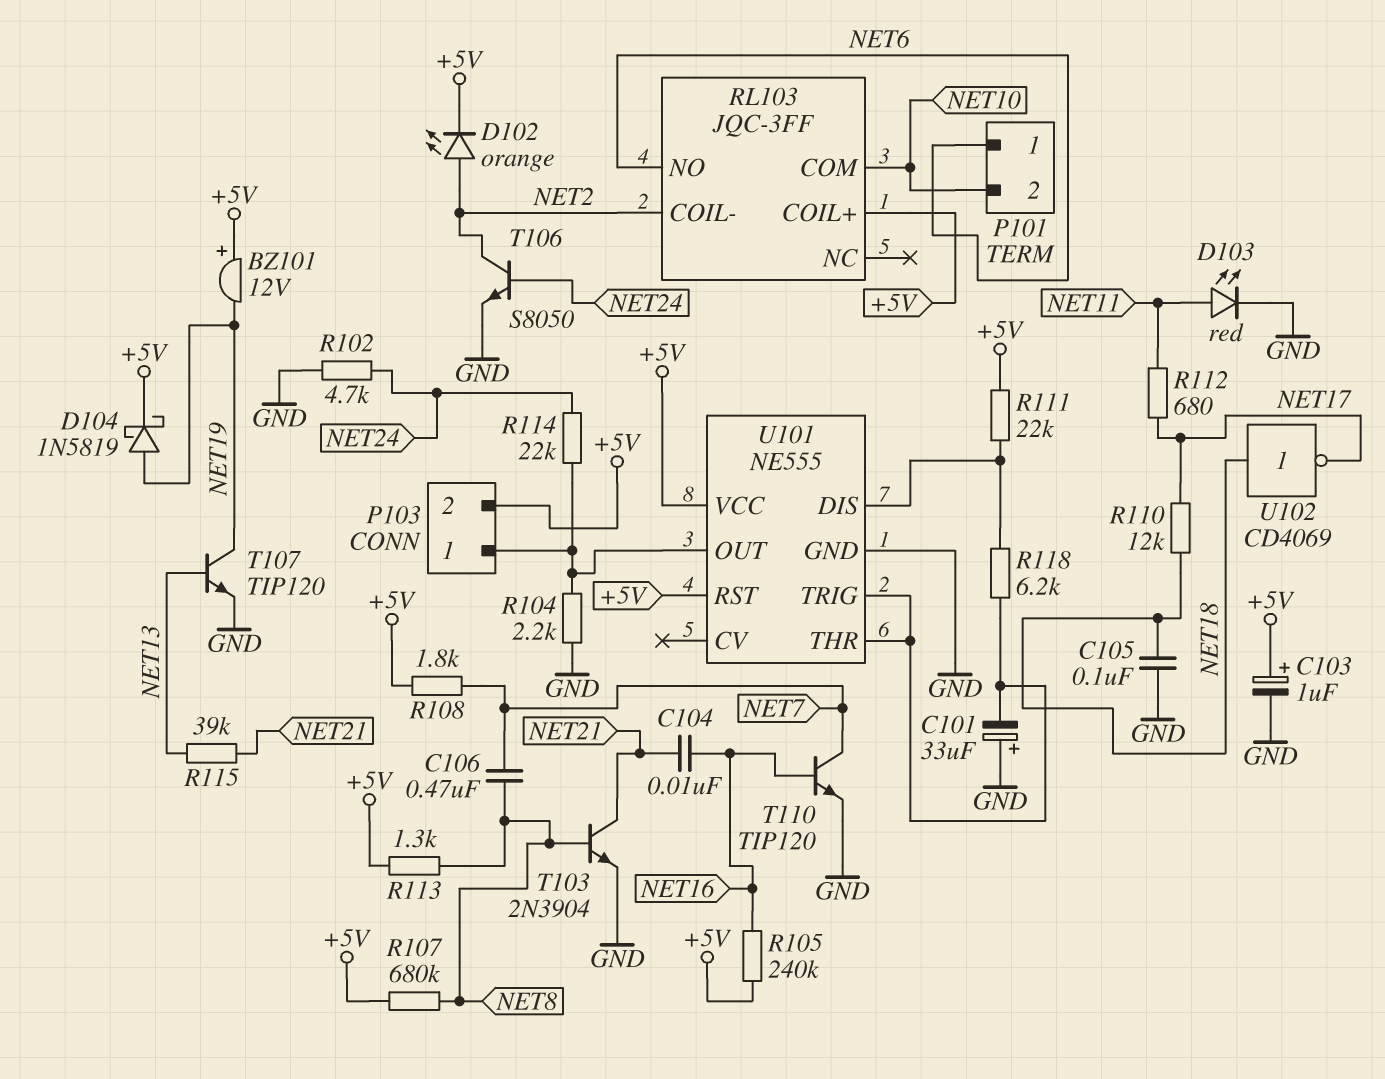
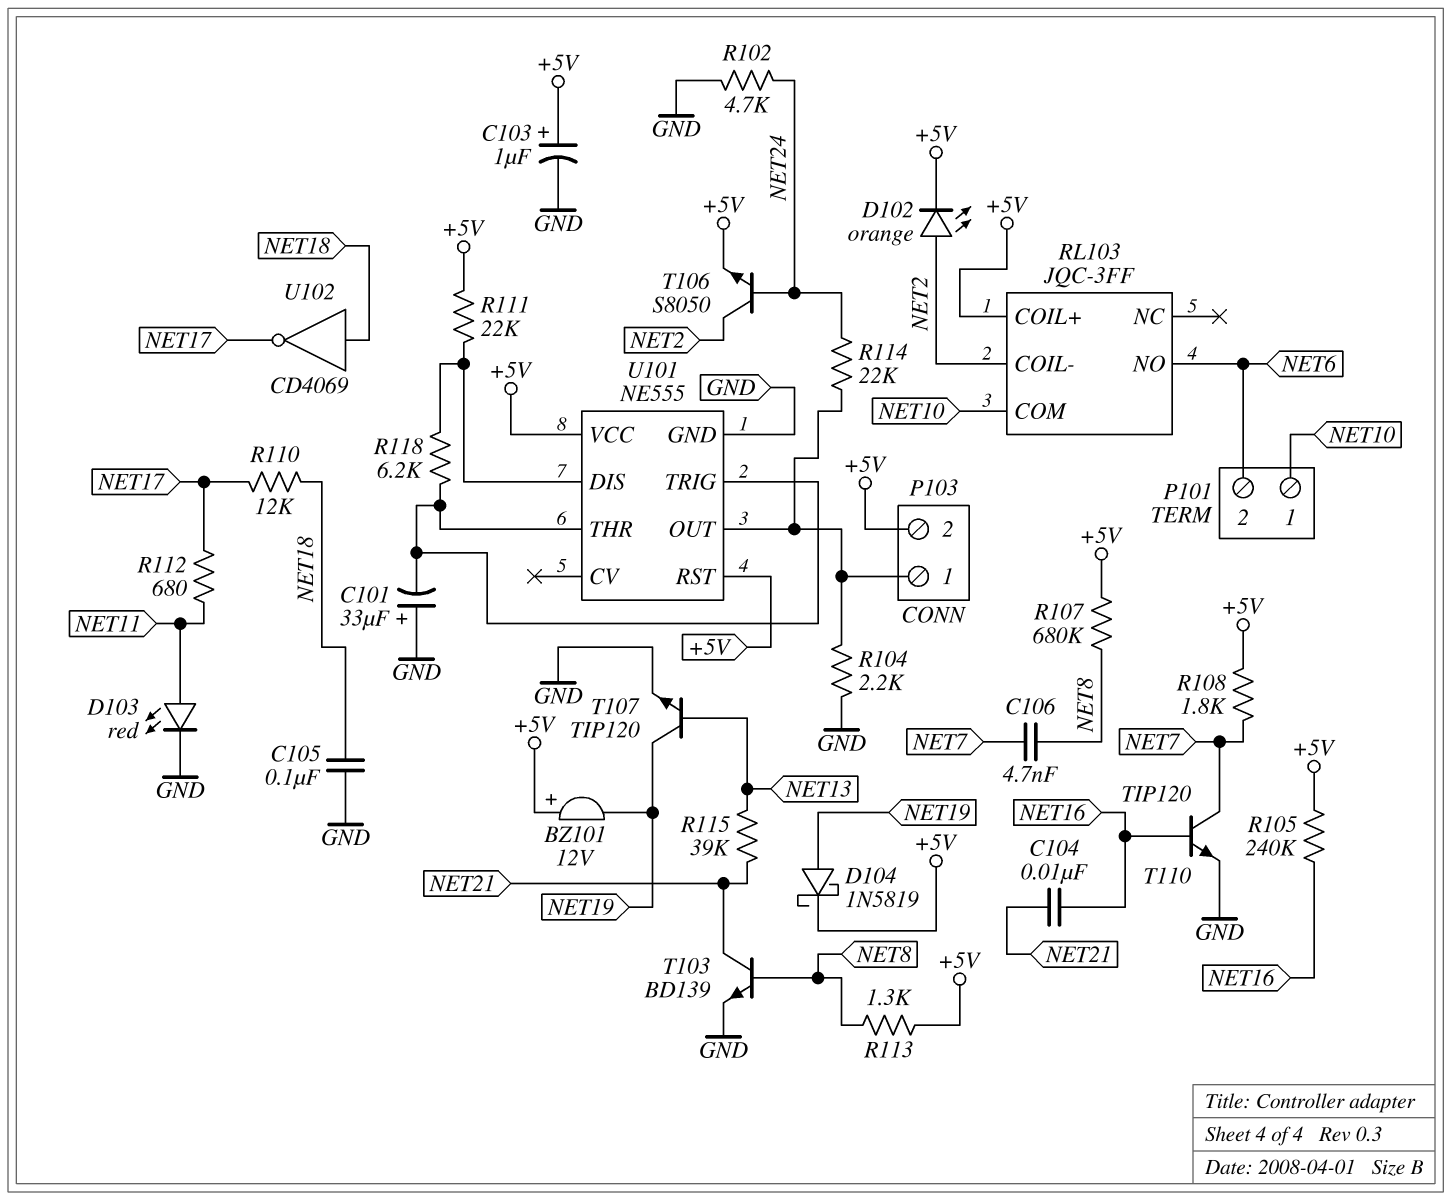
C106: 470nF (NET7, NET8) -> 4.7nF (NET7, NET8)
P101 pin 1: NET6 -> NET10
P101 pin 2: NET10 -> NET6
T103: NPN 2N3904 (B NET8, C NET21, E GND) -> NPN BD139 (B NET8, C NET21, E GND)
T106: NPN S8050 (B NET24, C NET2, E GND) -> NPN S8050 (B NET24, C NET2, E +5V)

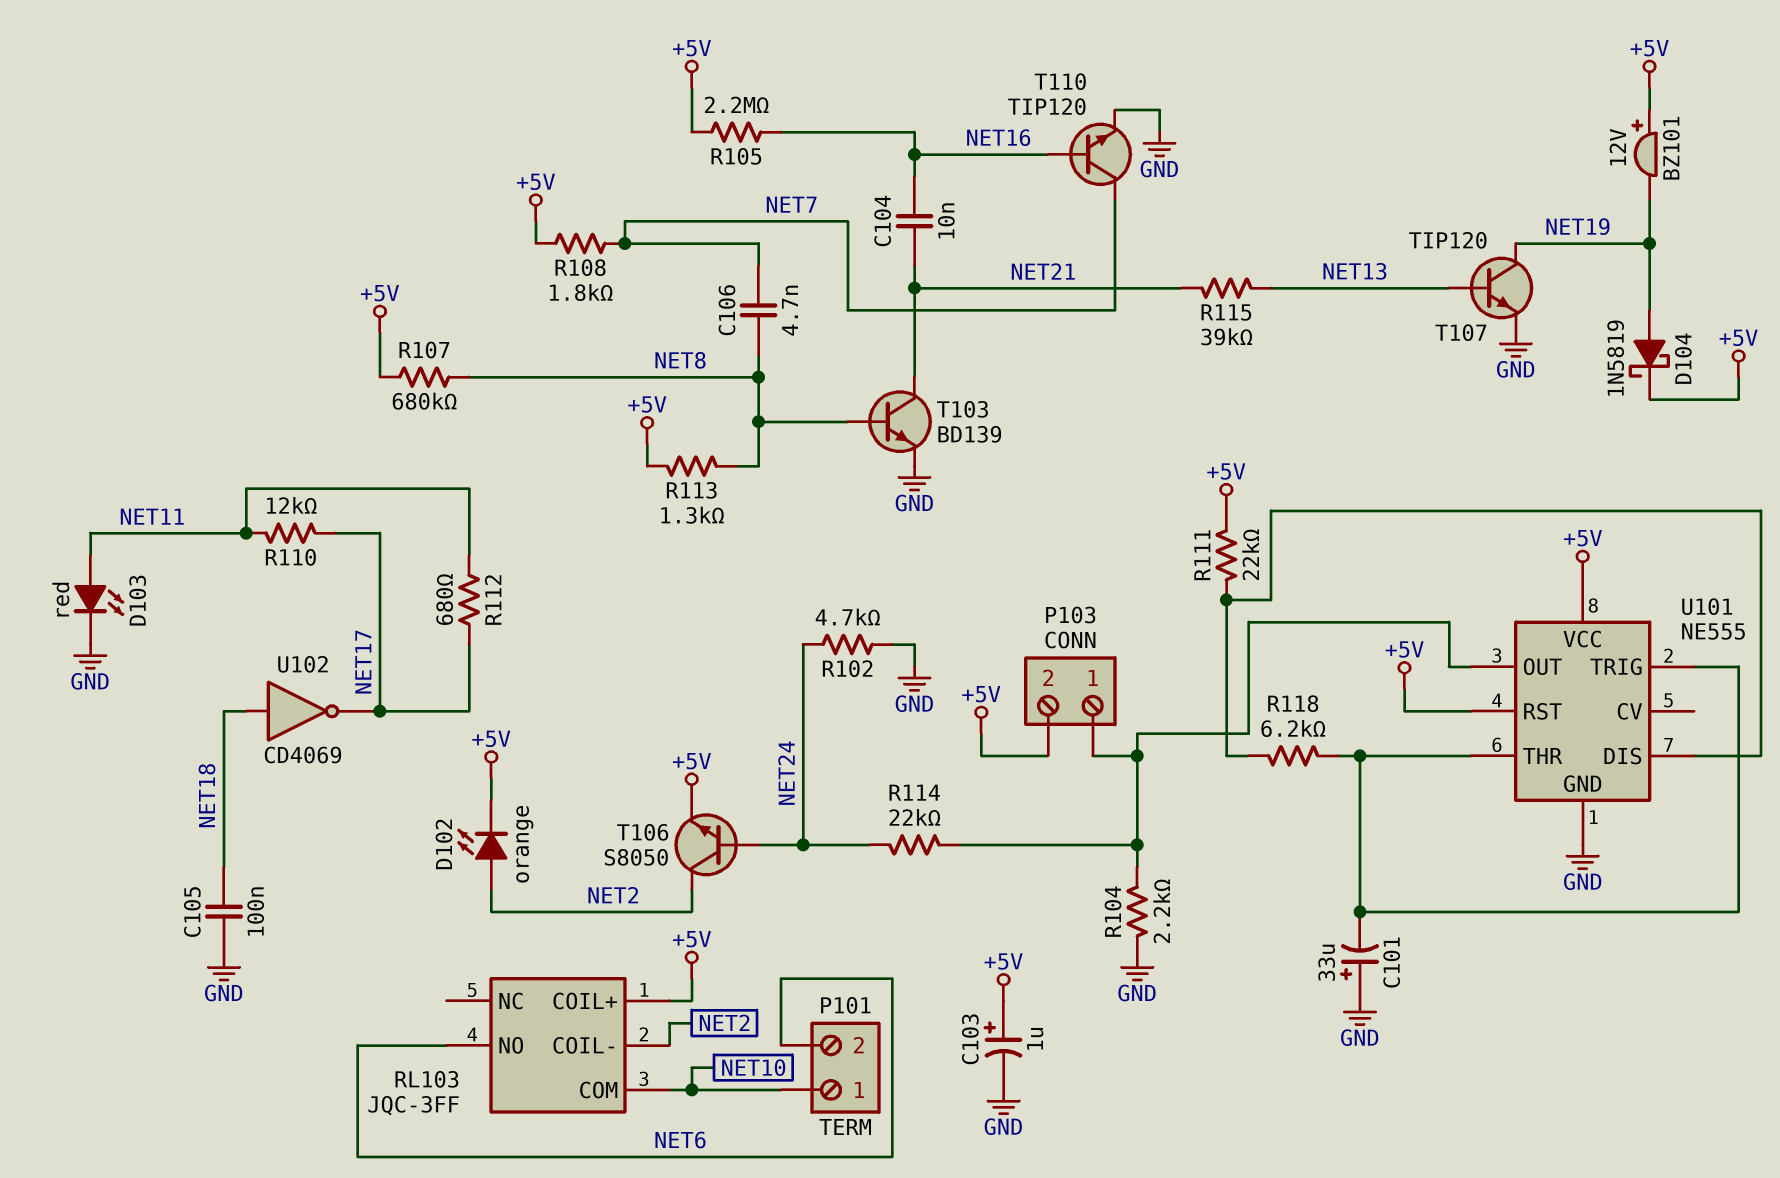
R105: 240k (+5V, NET16) -> 2.2M (+5V, NET16)
R110: 12k (NET17, NET18) -> 12k (NET11, NET17)

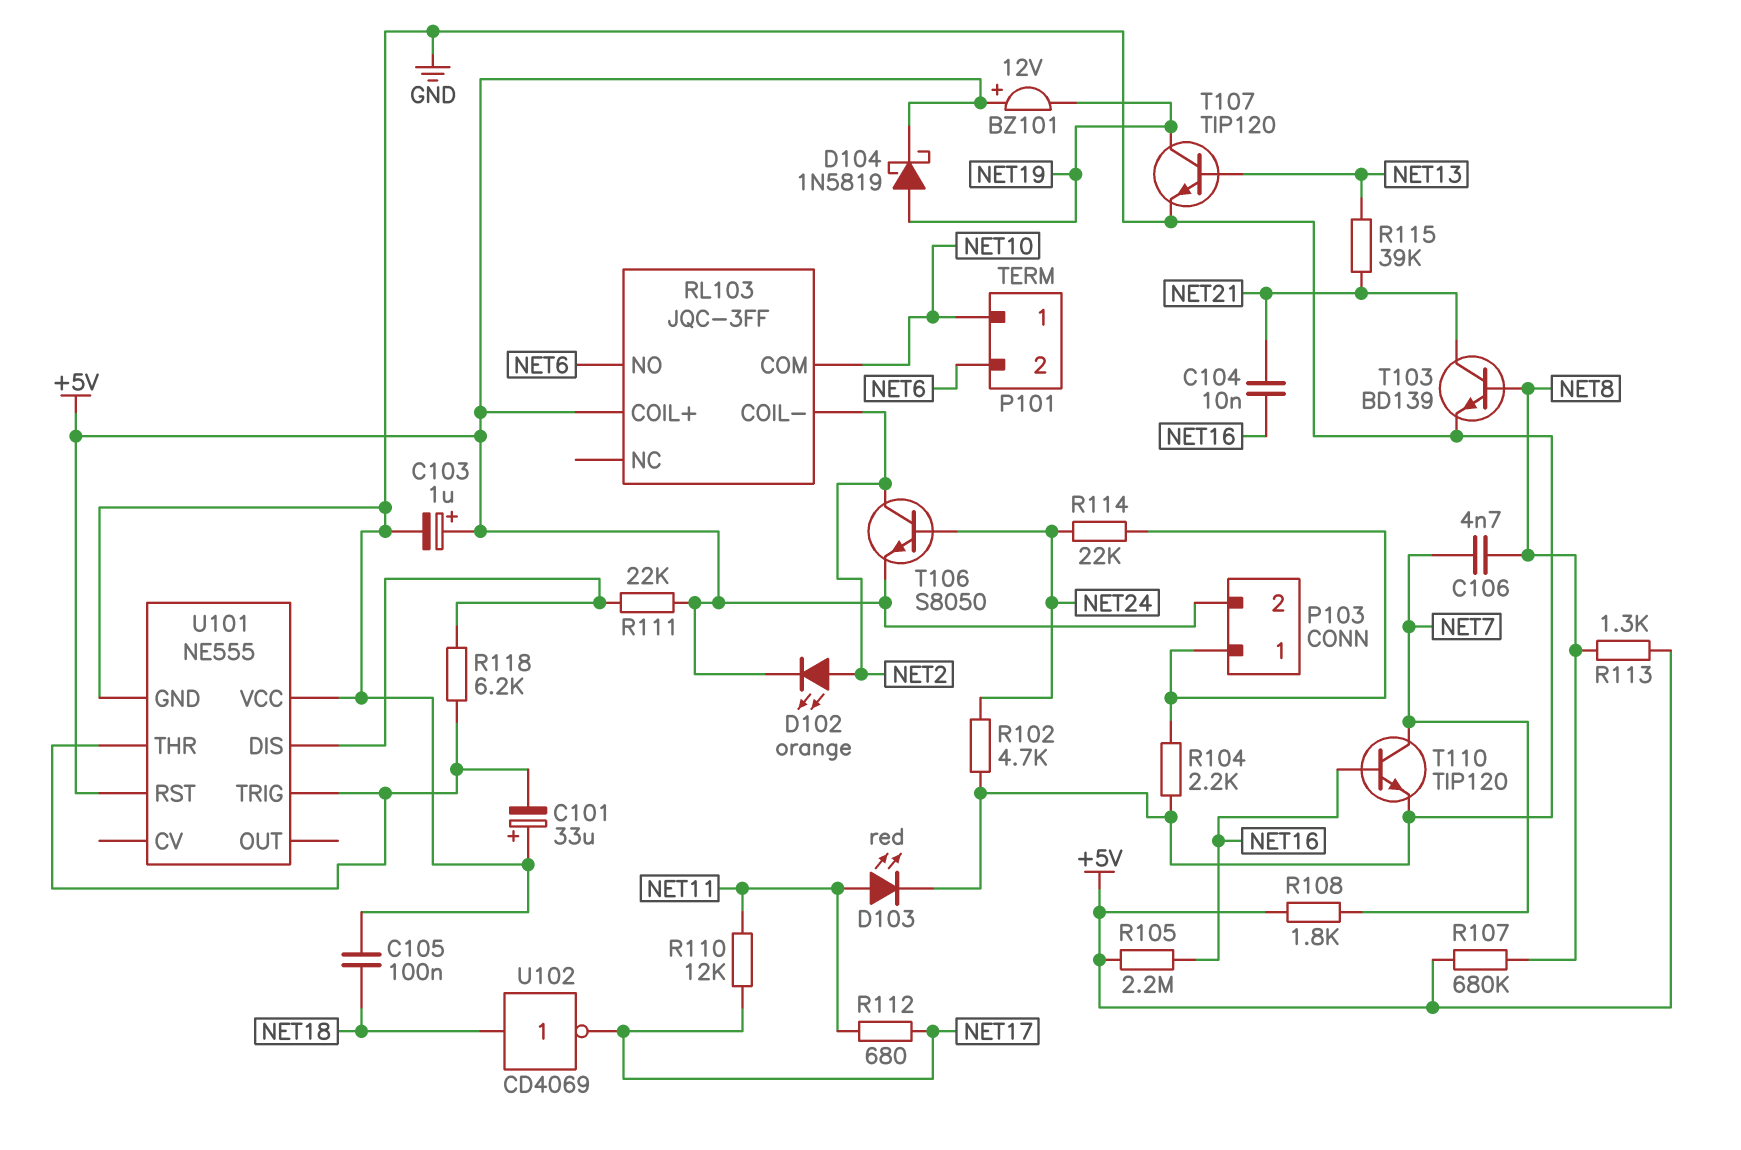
U101 pin OUT: P103/1 -> none
U101 pin VCC: +5V -> GND

